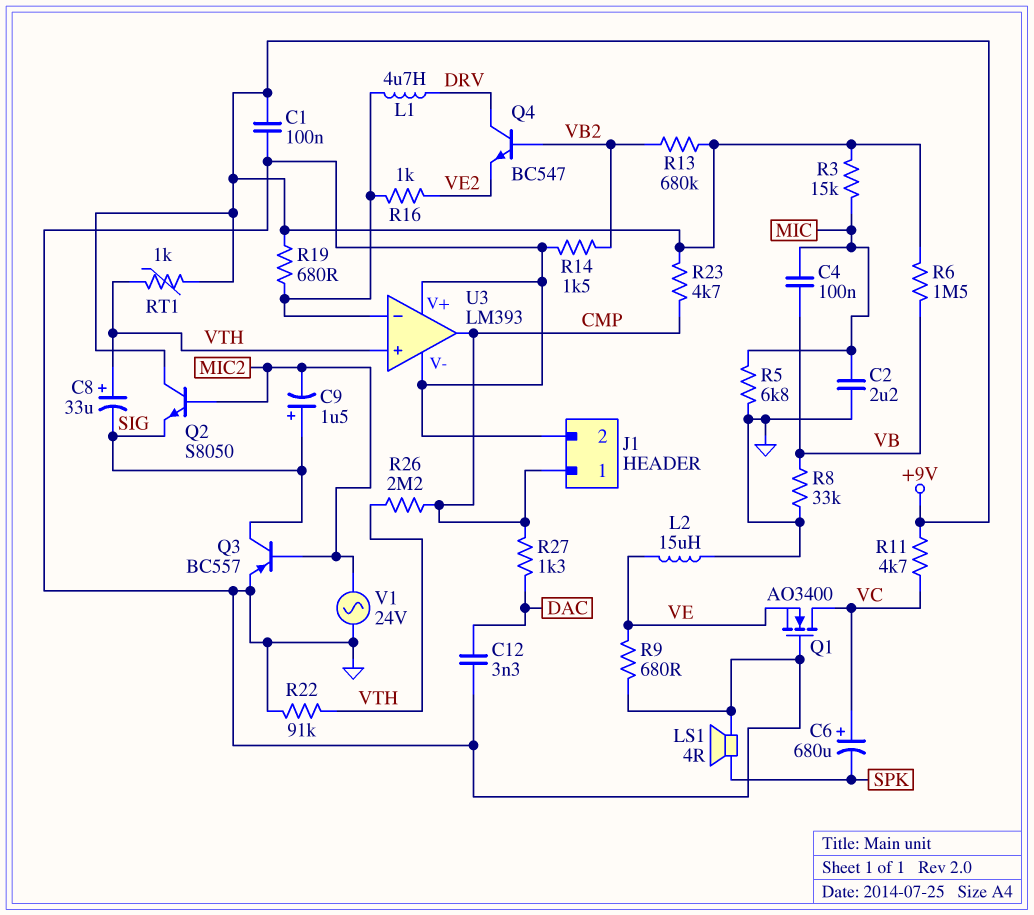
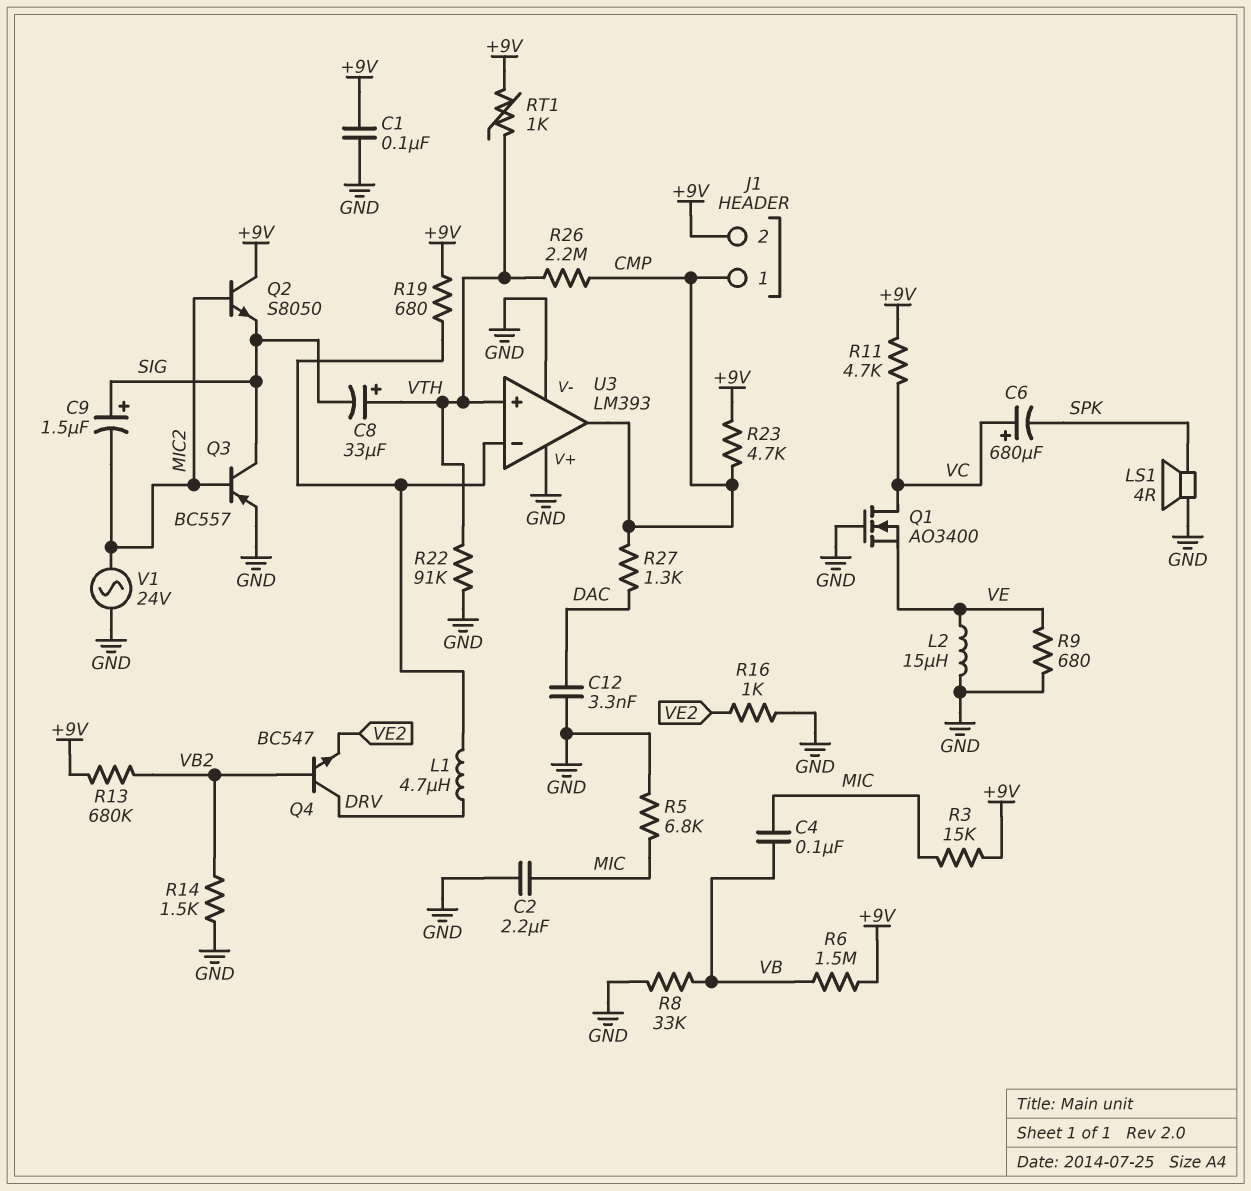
J1 pin 2: GND -> +9V
R16: 1k (U3/in-, VE2) -> 1k (GND, VE2)

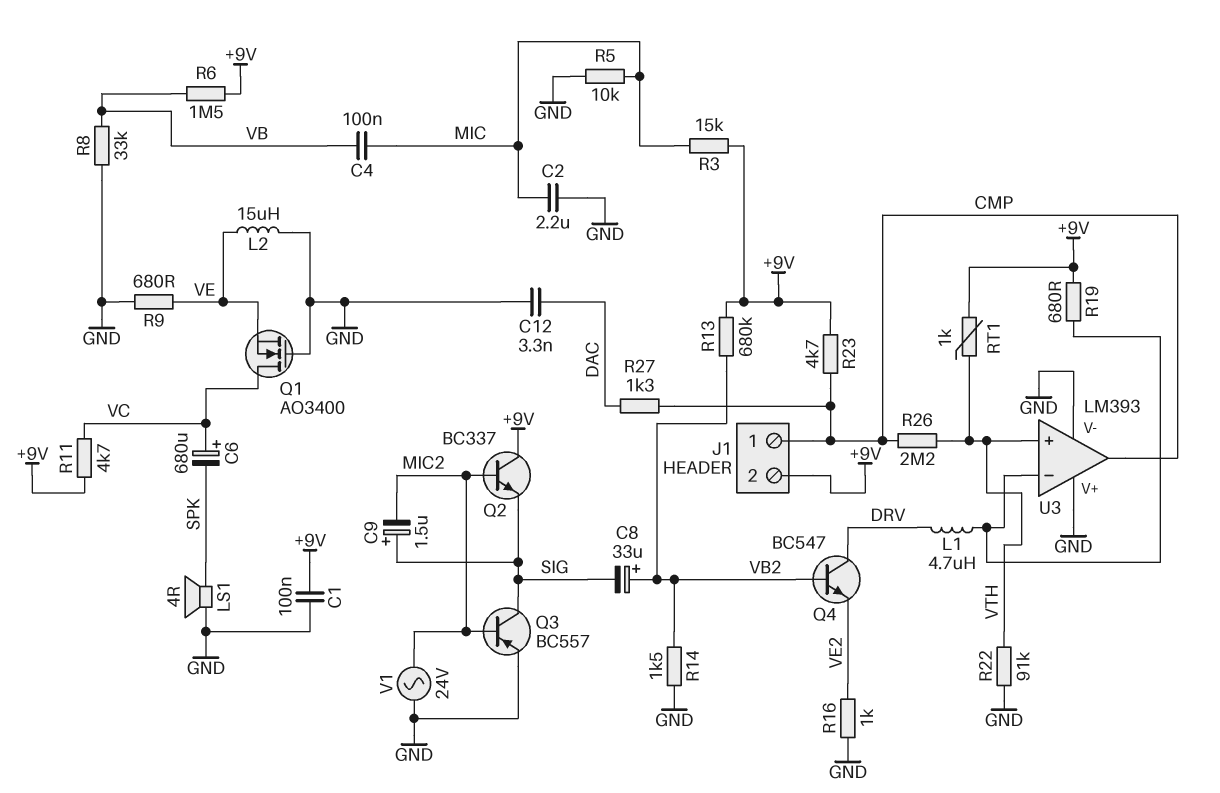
C8: 33uF (plus VTH, minus SIG) -> 33uF (plus VB2, minus SIG)
Q2: NPN S8050 (B MIC2, C +9V, E SIG) -> NPN BC337 (B MIC2, C +9V, E SIG)
R5: 6.8k (GND, MIC) -> 10k (GND, MIC)

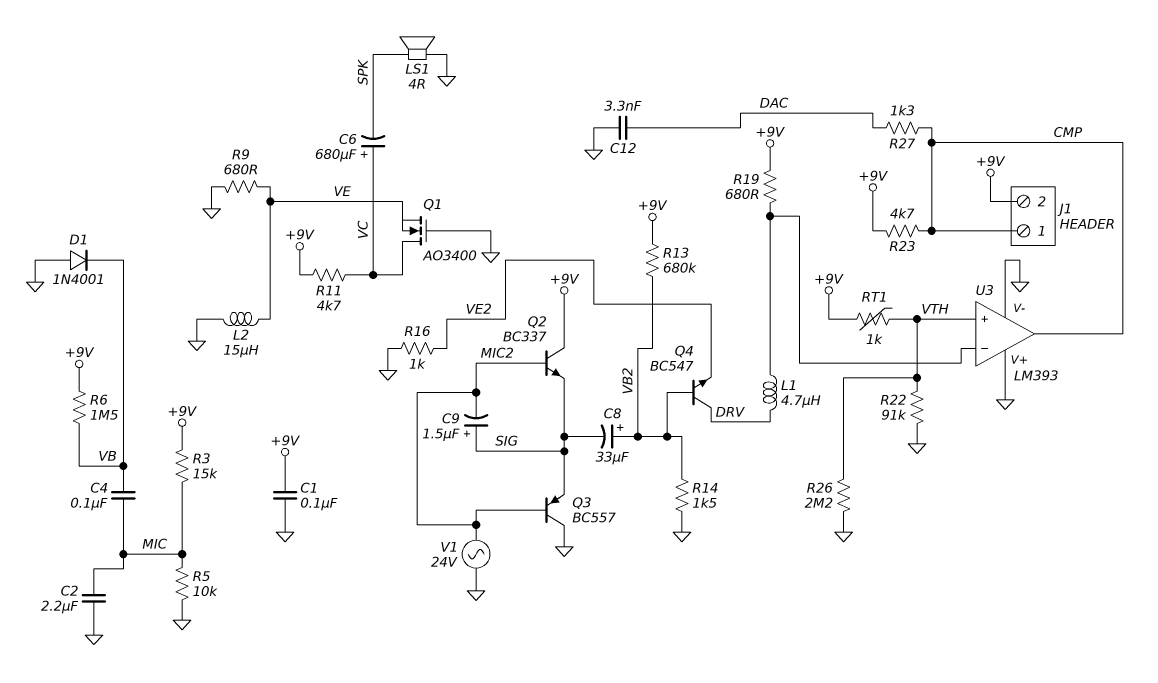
D1: none -> diode 1N4001 (A GND, K VB)
Q3: PNP BC557 (B MIC2, C SIG, E GND) -> PNP BC557 (B MIC2, C GND, E SIG)
R8: 33k (GND, VB) -> none
R26: 2.2M (CMP, VTH) -> 2.2M (GND, VTH)

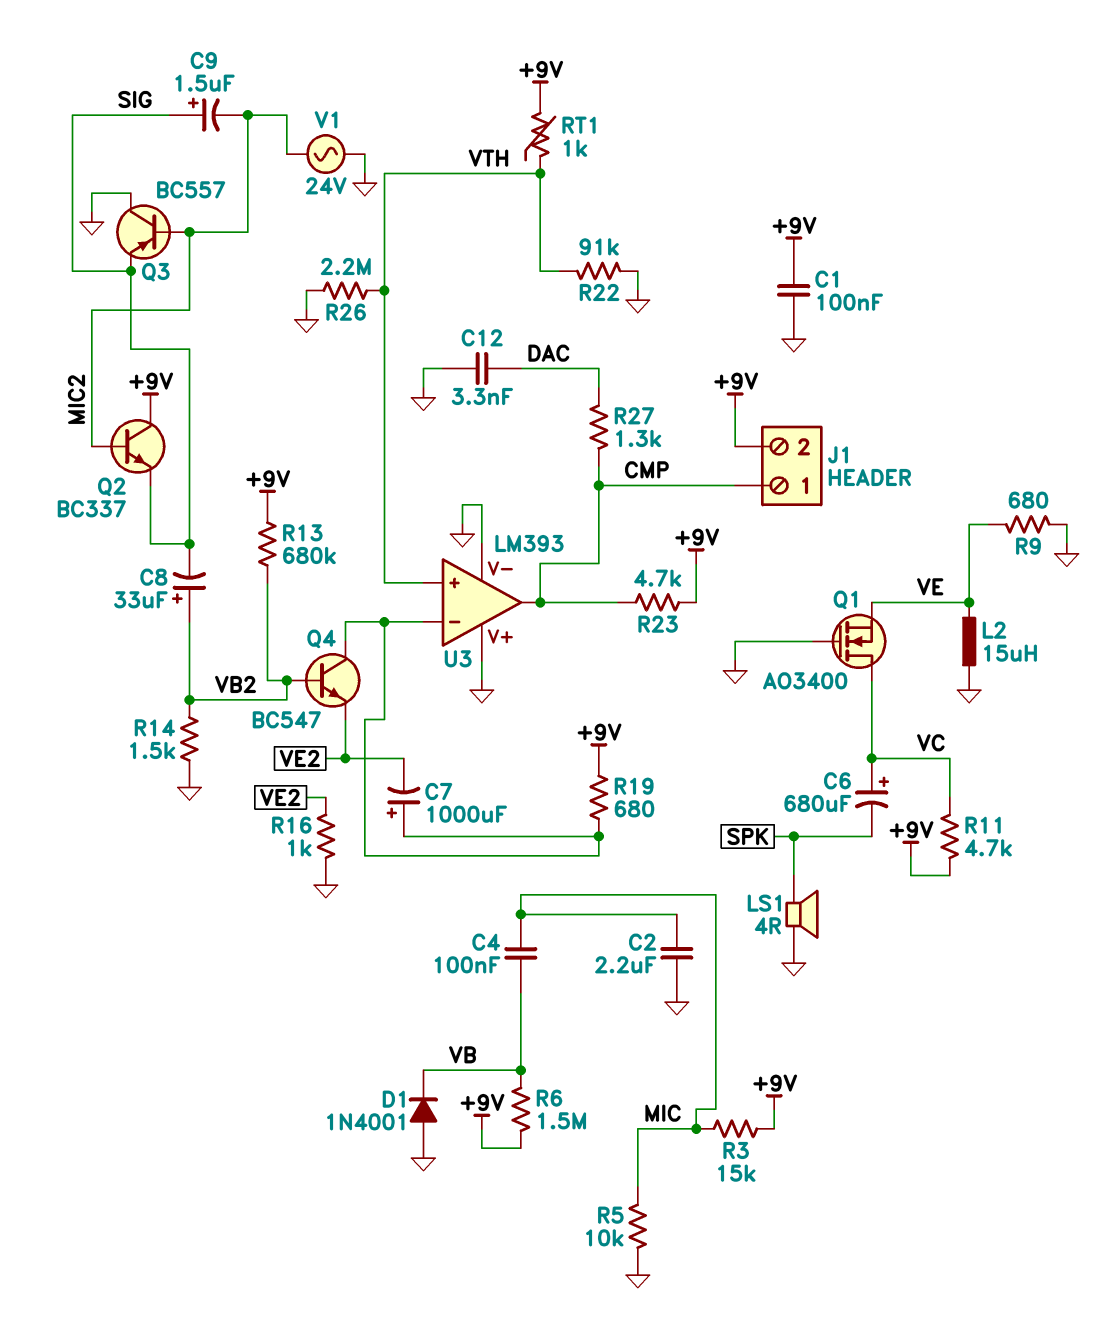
C7: none -> 1000uF (plus U3/in-, minus VE2)
L1: 4.7uH (DRV, U3/in-) -> none
Q4: NPN BC547 (B VB2, C DRV, E VE2) -> NPN BC547 (B VB2, C U3/in-, E VE2)

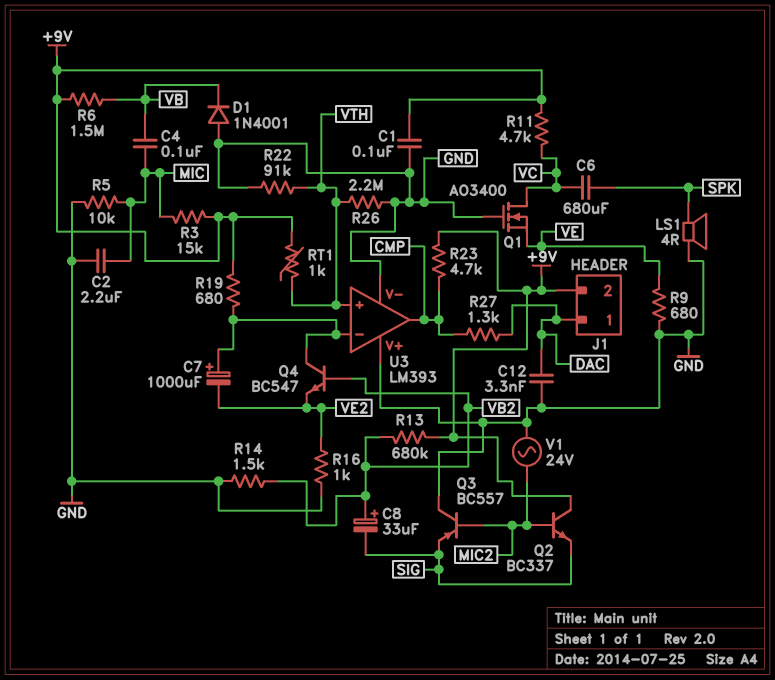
C6: 680uF (plus VC, minus SPK) -> 680uF (SPK, VC)
C9: 1.5uF (plus SIG, minus MIC2) -> none
J1 pin 1: CMP -> DAC
L2: 15uH (GND, VE) -> none

